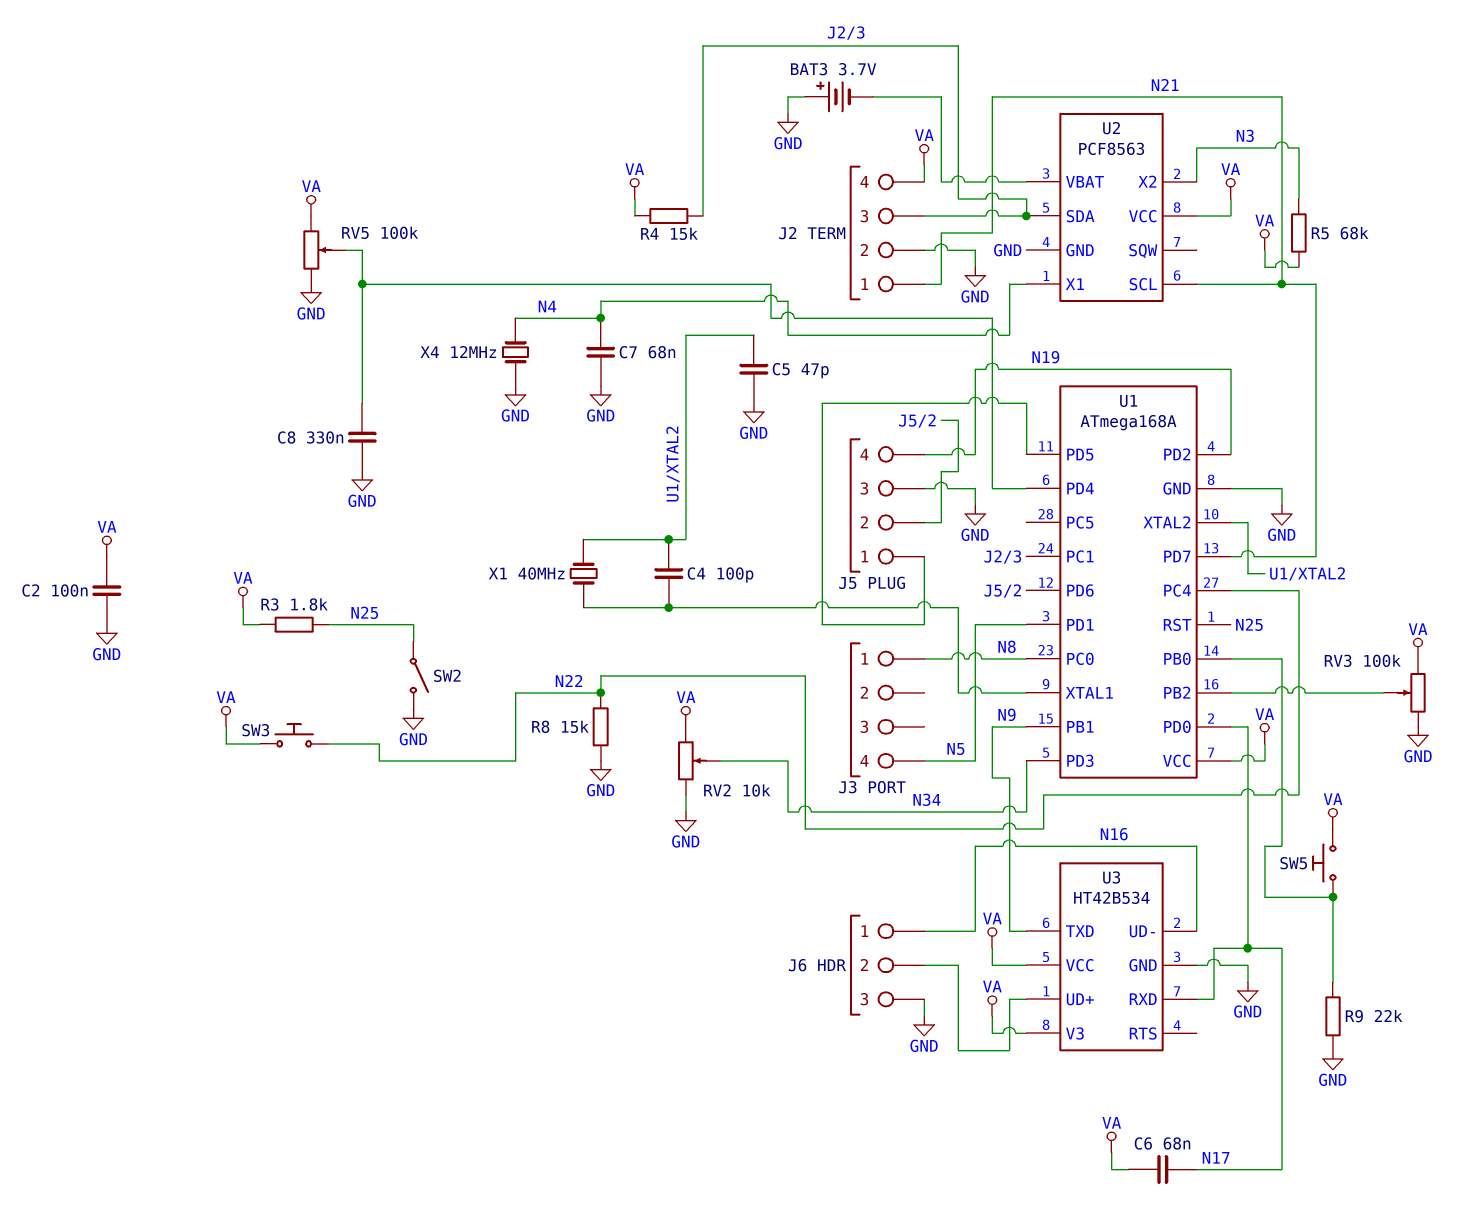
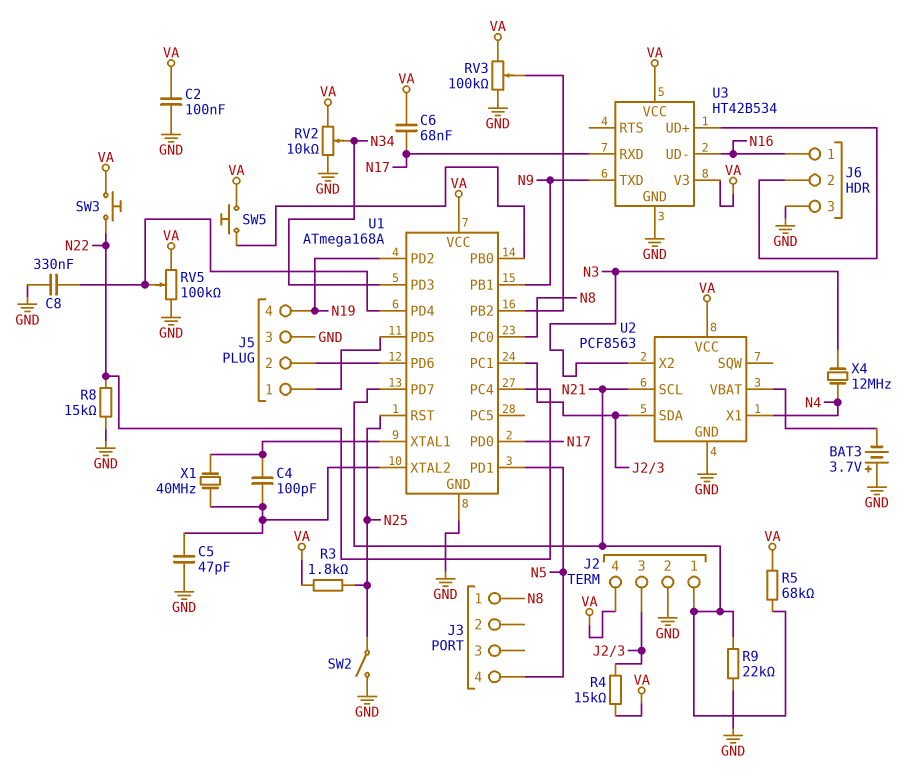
C7: 68nF (GND, N4) -> none
R5: 68k (N3, VA) -> 68k (N21, VA)
R9: 22k (GND, U1/PB0) -> 22k (GND, N21)
X4: 12MHz (GND, N4) -> 12MHz (N3, N4)

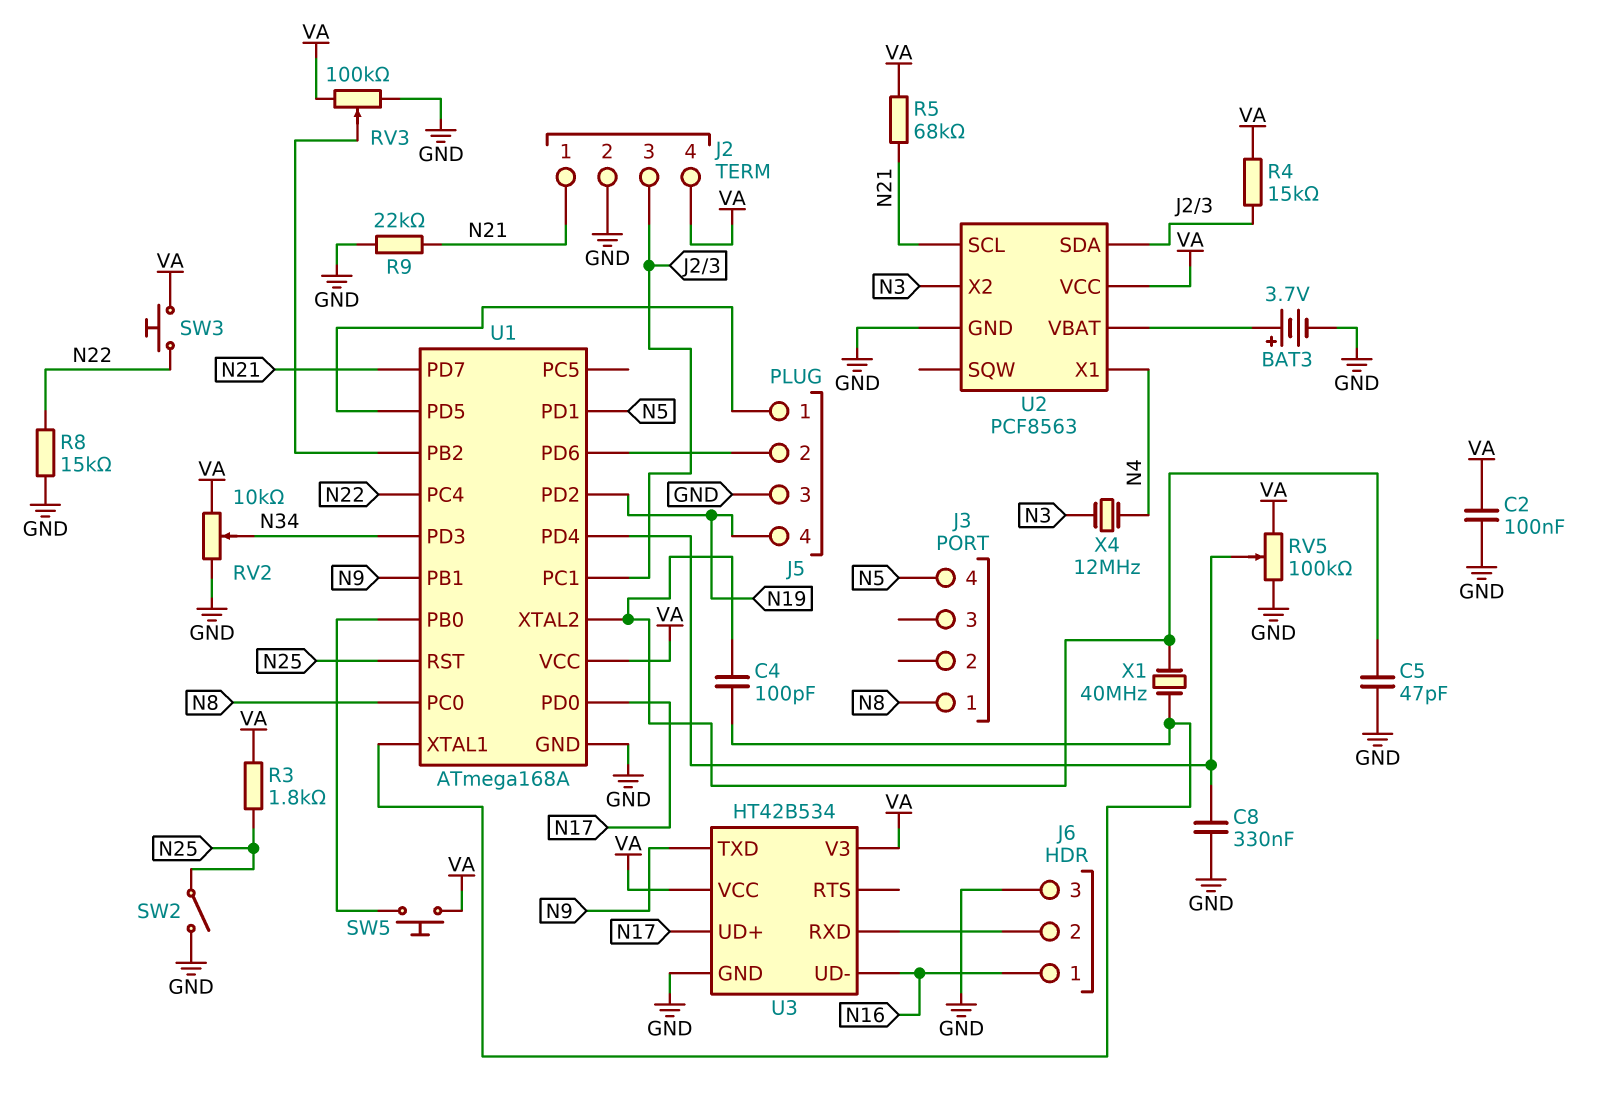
BAT3: 3.7V (plus GND, minus U2/VBAT) -> 3.7V (plus U2/VBAT, minus GND)
C6: 68nF (N17, VA) -> none
U3 pin RXD: N17 -> J6/2
U3 pin UD+: J6/2 -> N17

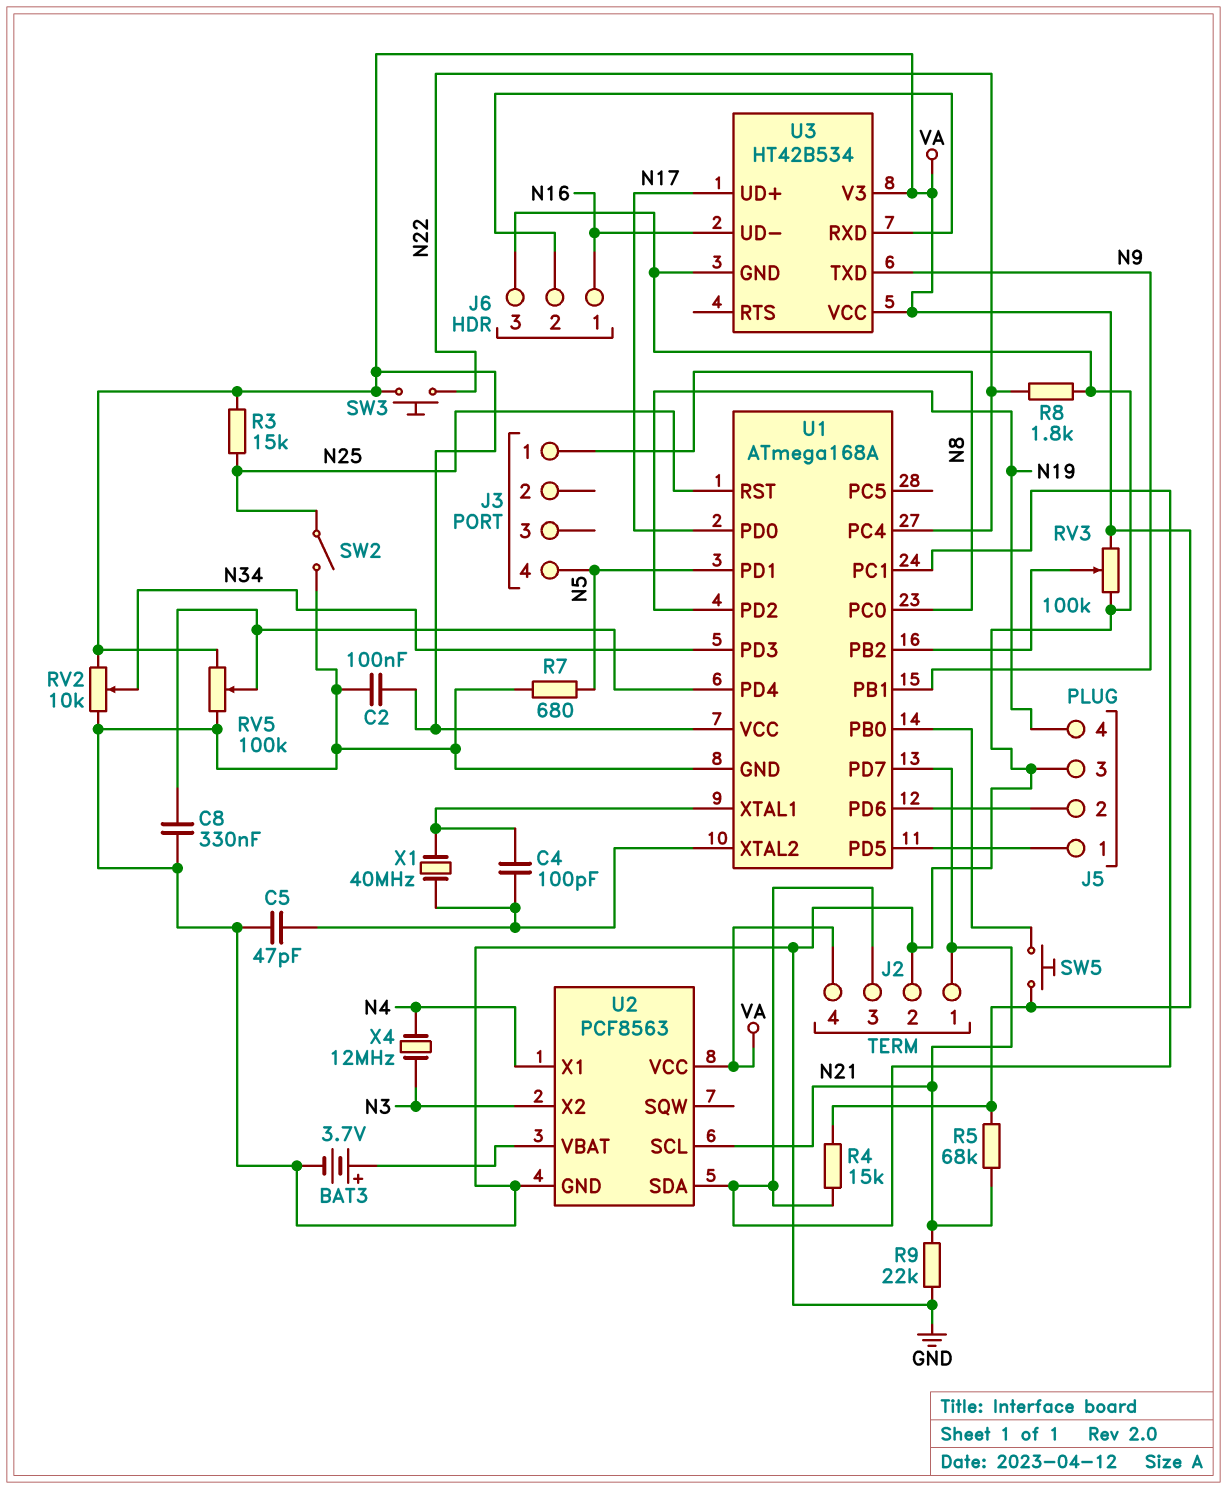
R3: 1.8k (N25, VA) -> 15k (N25, VA)
R7: none -> 680 (GND, N5)
R8: 15k (GND, N22) -> 1.8k (GND, N22)

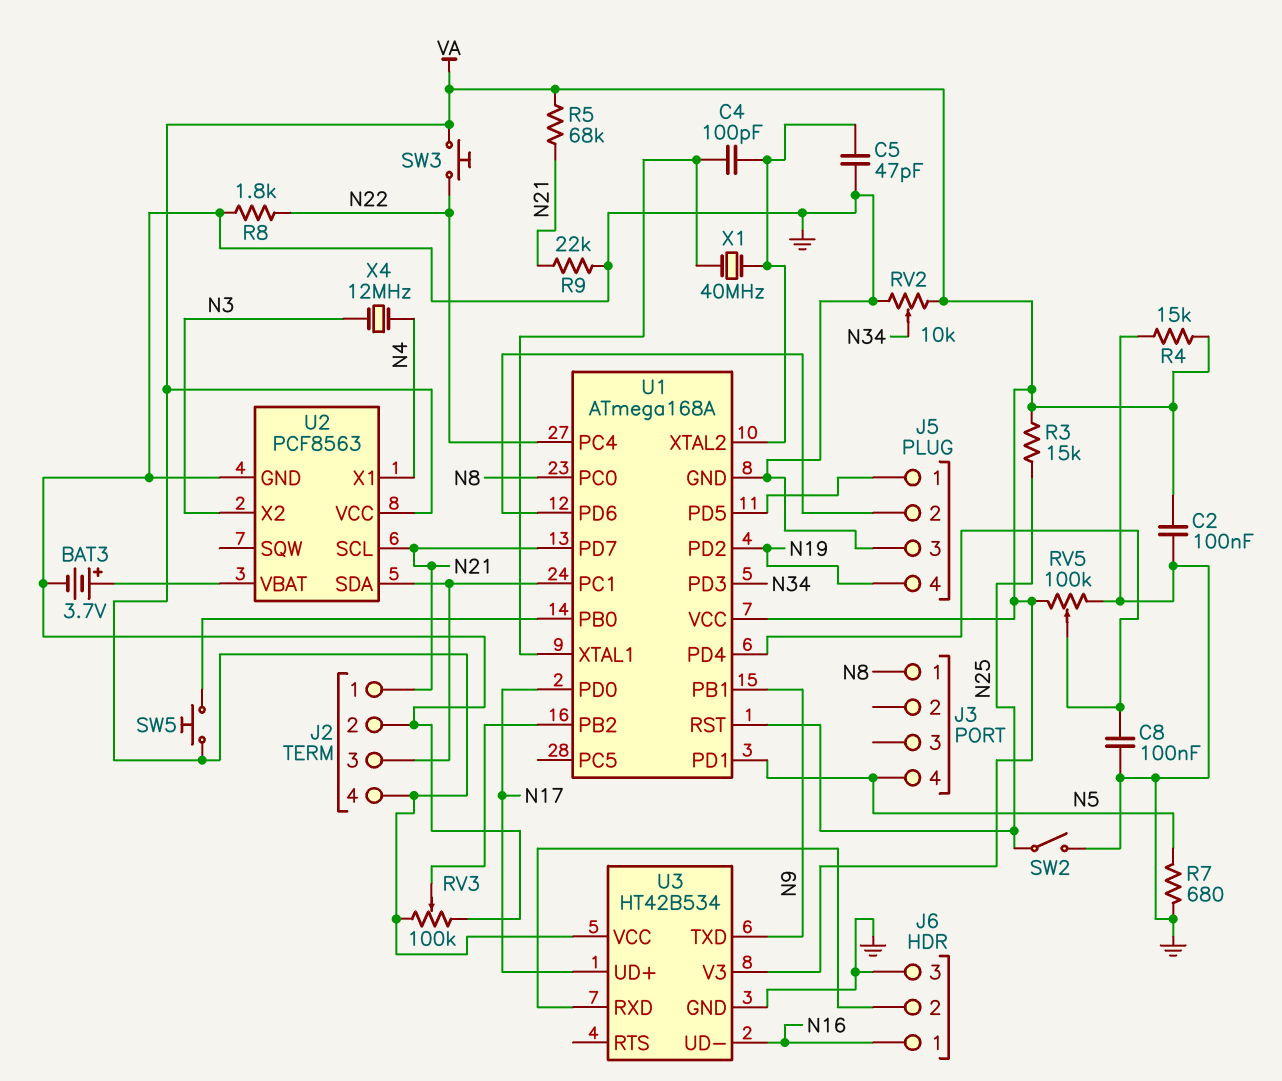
C8: 330nF (GND, U1/PD4) -> 100nF (GND, U1/PD4)
R4: 15k (J2/3, VA) -> 15k (GND, VA)

